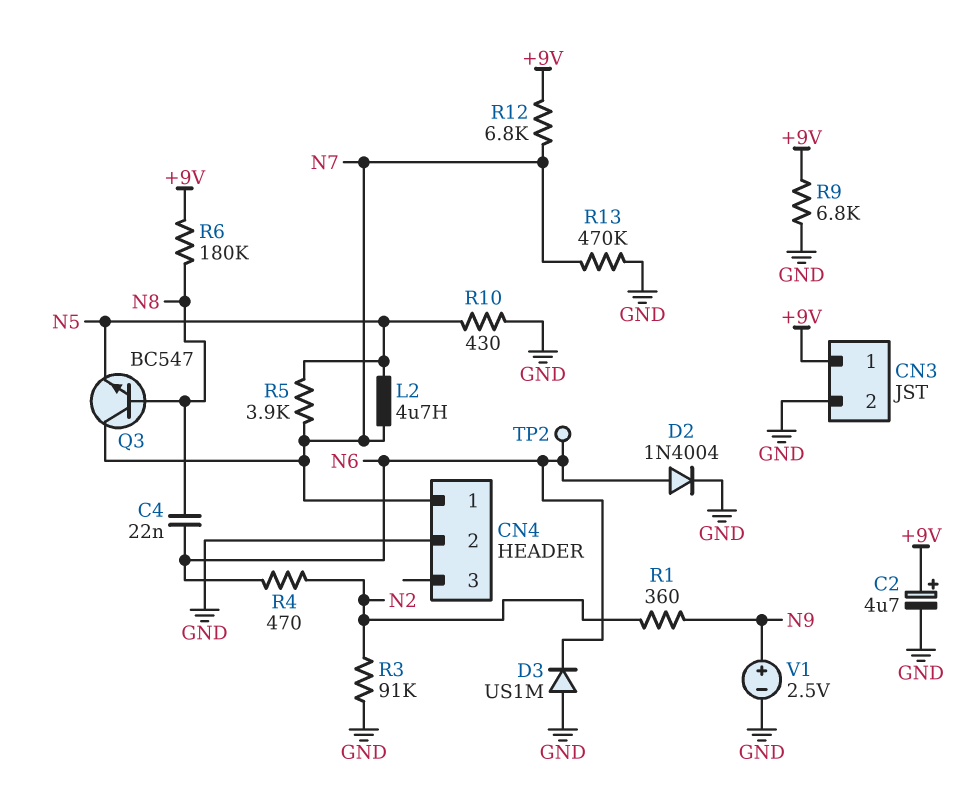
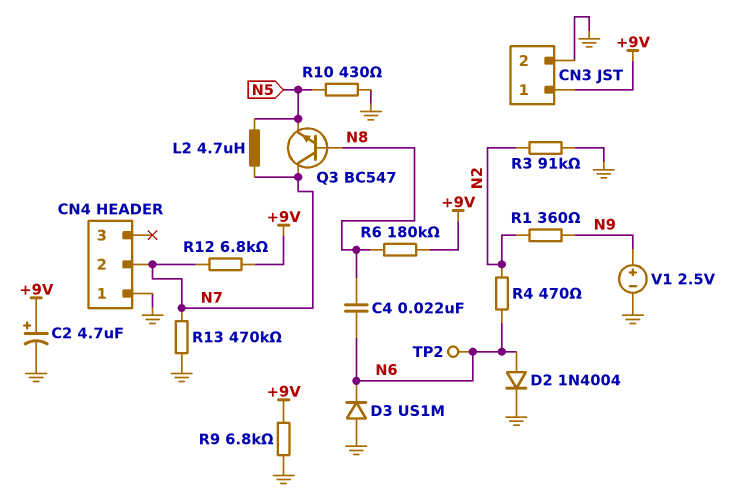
CN4 pin 1: N7 -> GND
CN4 pin 2: GND -> N7
R5: 3.9k (N5, N7) -> none

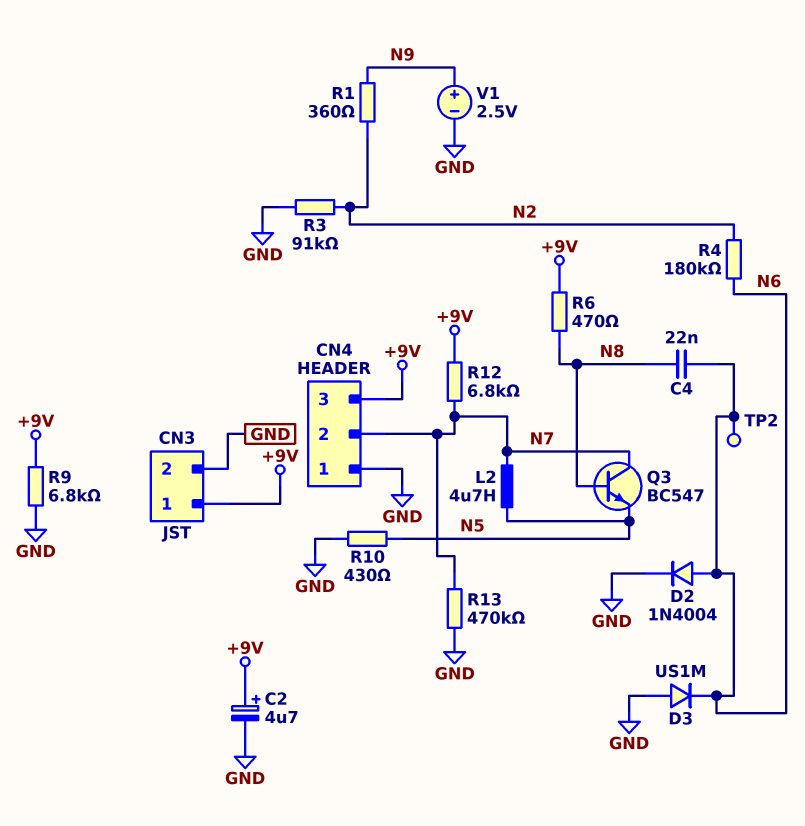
CN4 pin 3: none -> +9V
R4: 470 (N2, N6) -> 180k (N2, N6)
R6: 180k (+9V, N8) -> 470 (+9V, N8)

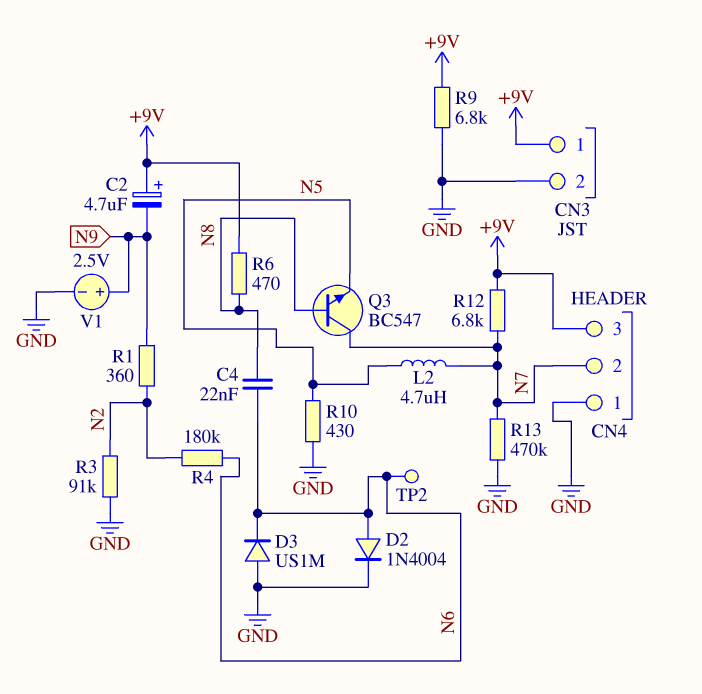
C2: 4.7uF (plus +9V, minus GND) -> 4.7uF (plus +9V, minus N9)

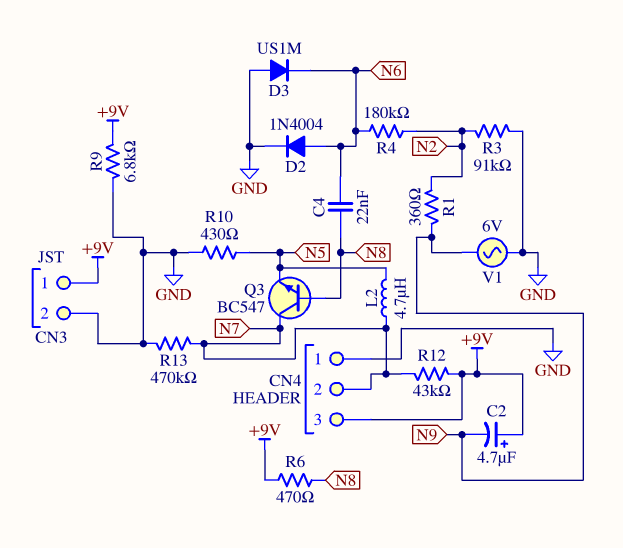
R12: 6.8k (+9V, N7) -> 43k (+9V, N7)
TP2: test point (N6) -> none
V1: 2.5V (plus N9, minus GND) -> AC 6V (GND, N9)

